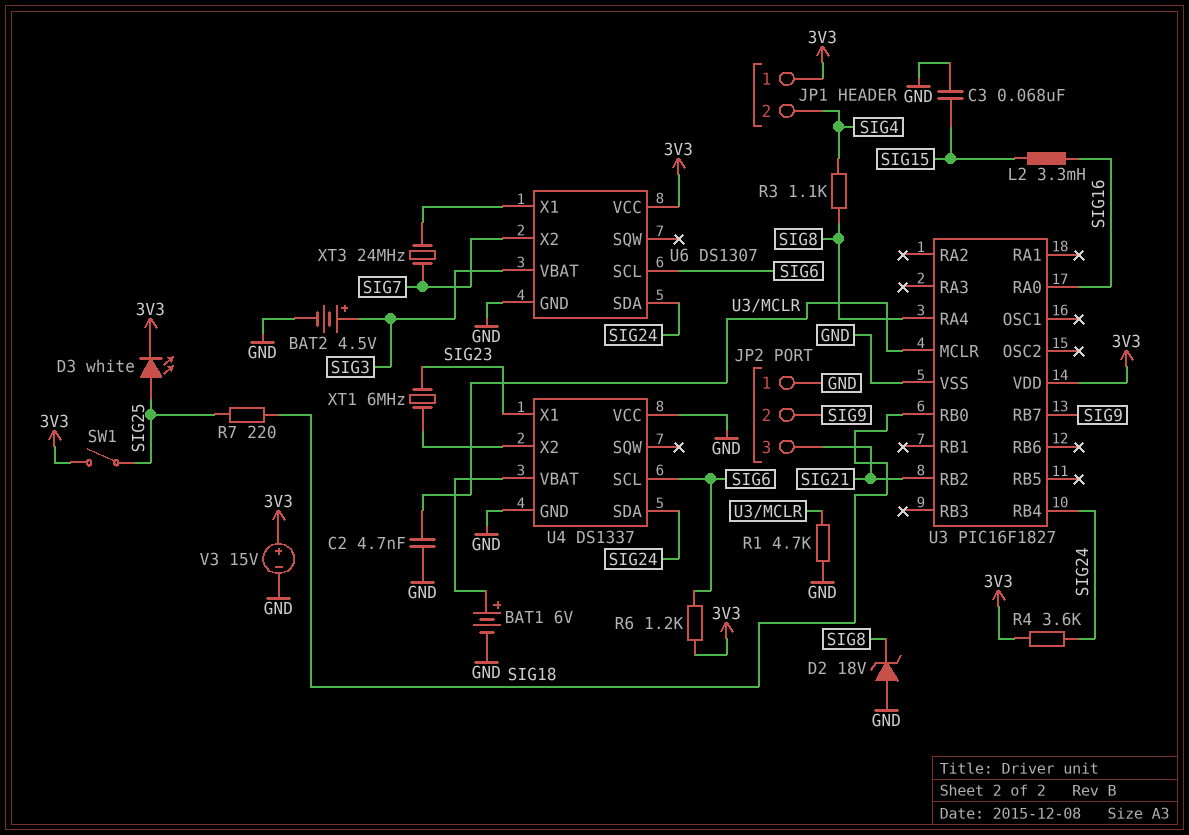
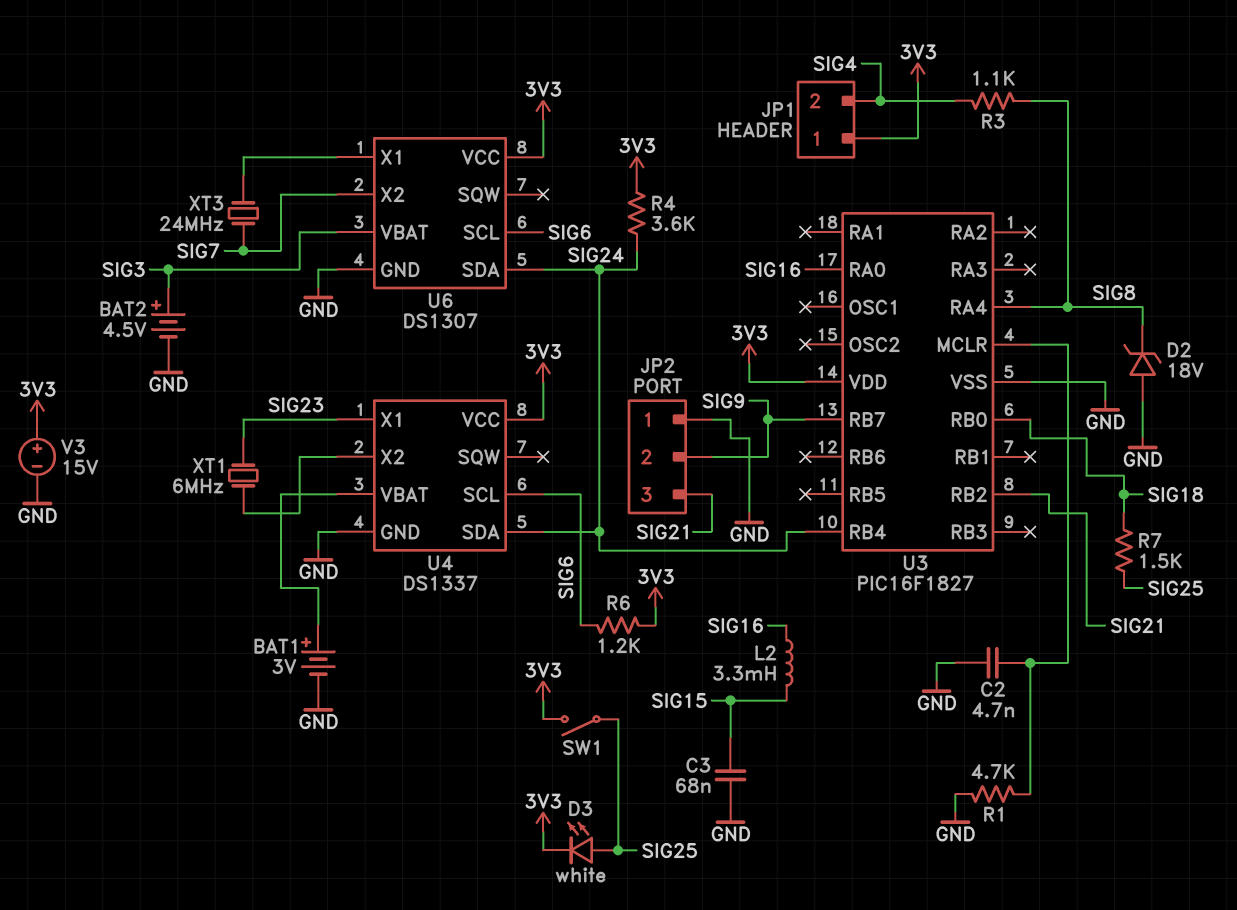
BAT1: 6V (plus U4/VBAT, minus GND) -> 3V (plus U4/VBAT, minus GND)
R7: 220 (SIG18, SIG25) -> 1.5k (SIG18, SIG25)
U4 pin VCC: GND -> 3V3

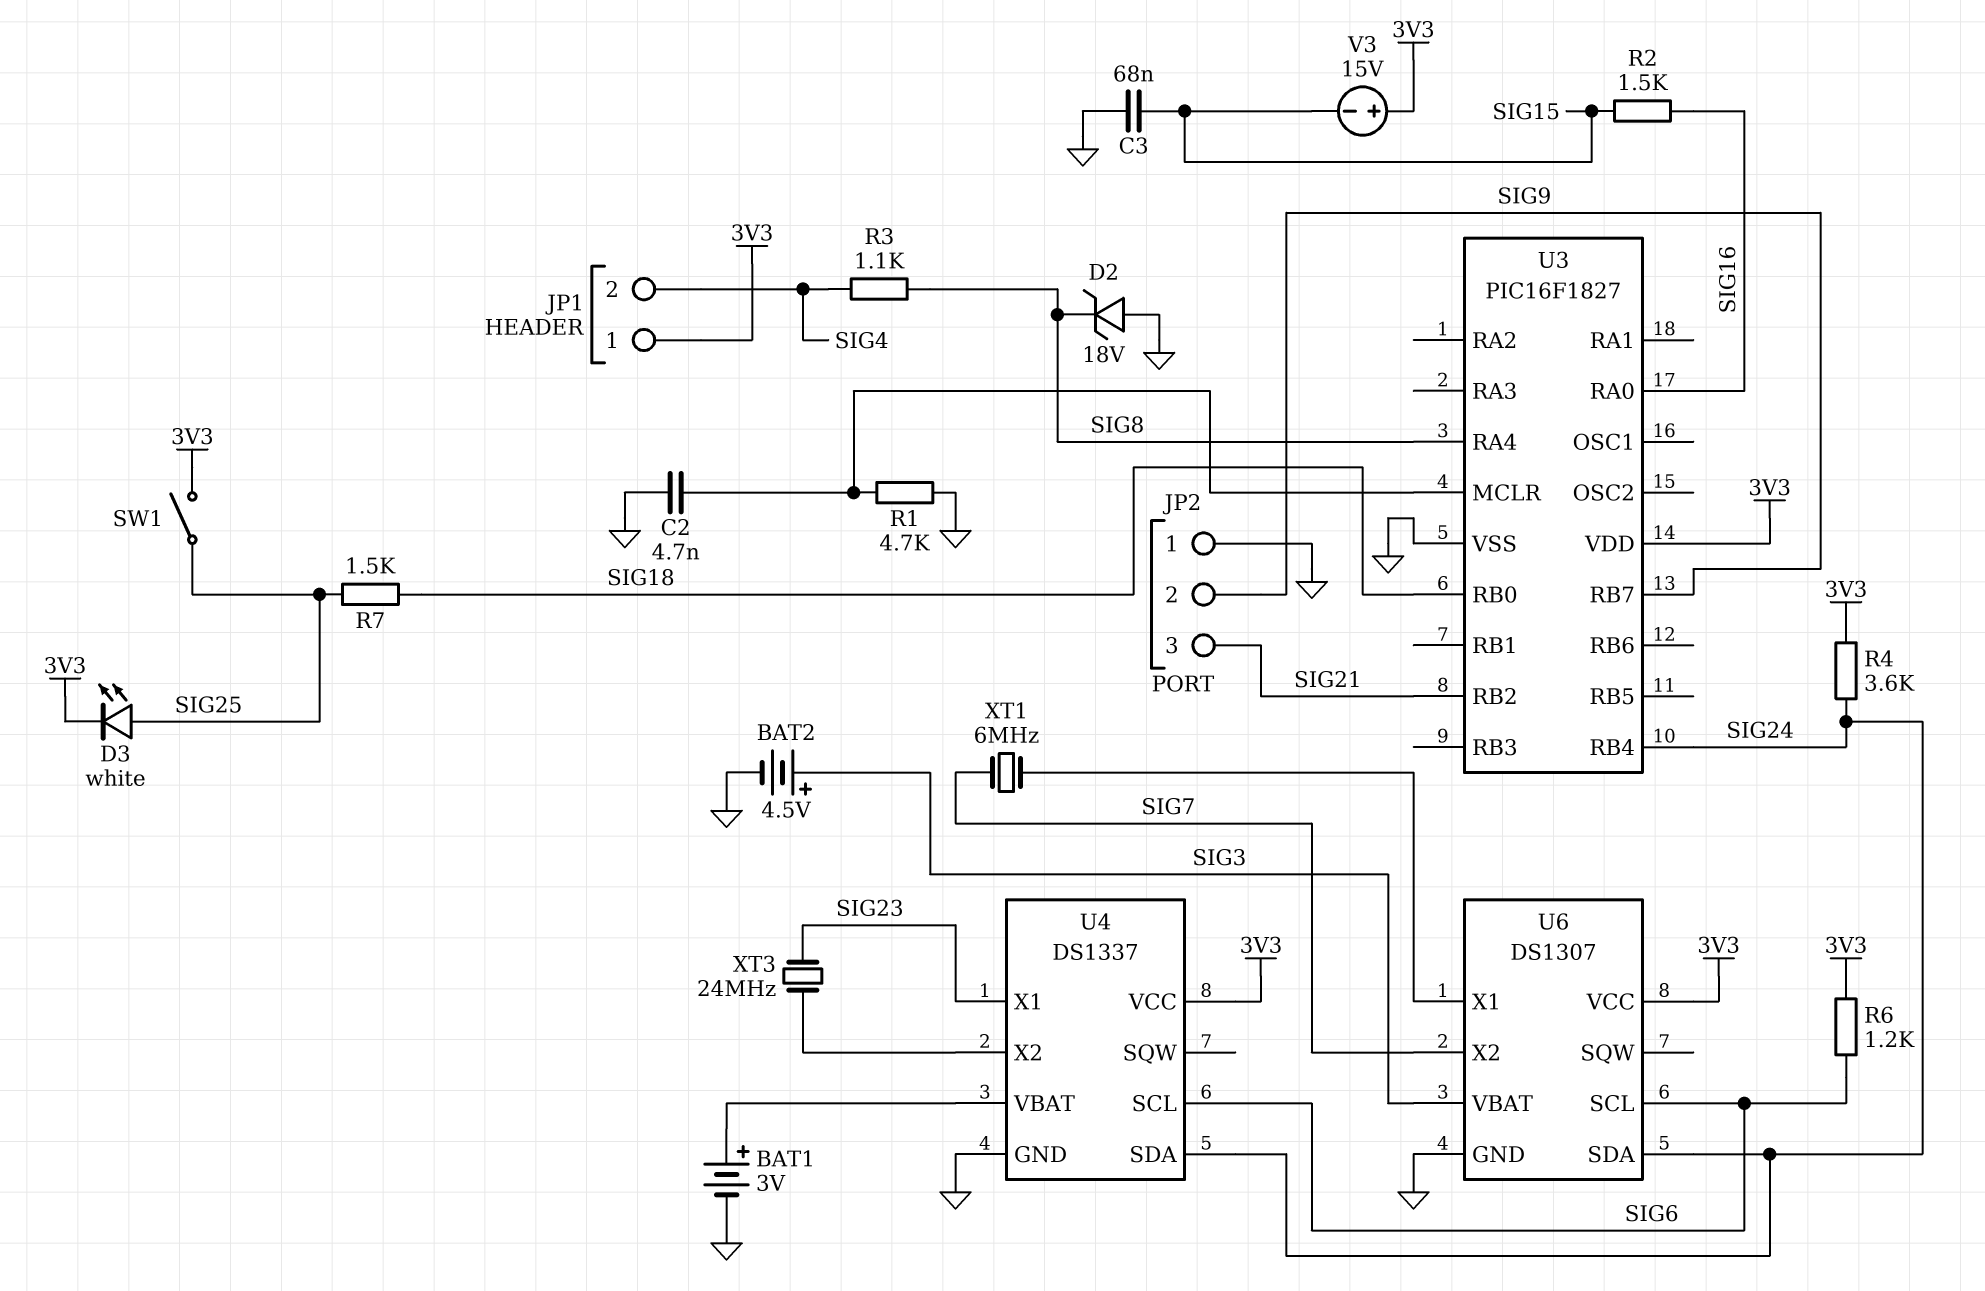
L2: 3.3mH (SIG15, SIG16) -> none
R2: none -> 1.5k (SIG15, SIG16)
V3: 15V (plus 3V3, minus GND) -> 15V (plus 3V3, minus SIG15)
XT1: 6MHz (SIG23, U4/X2) -> 6MHz (SIG7, U6/X1)
XT3: 24MHz (SIG7, U6/X1) -> 24MHz (SIG23, U4/X2)

